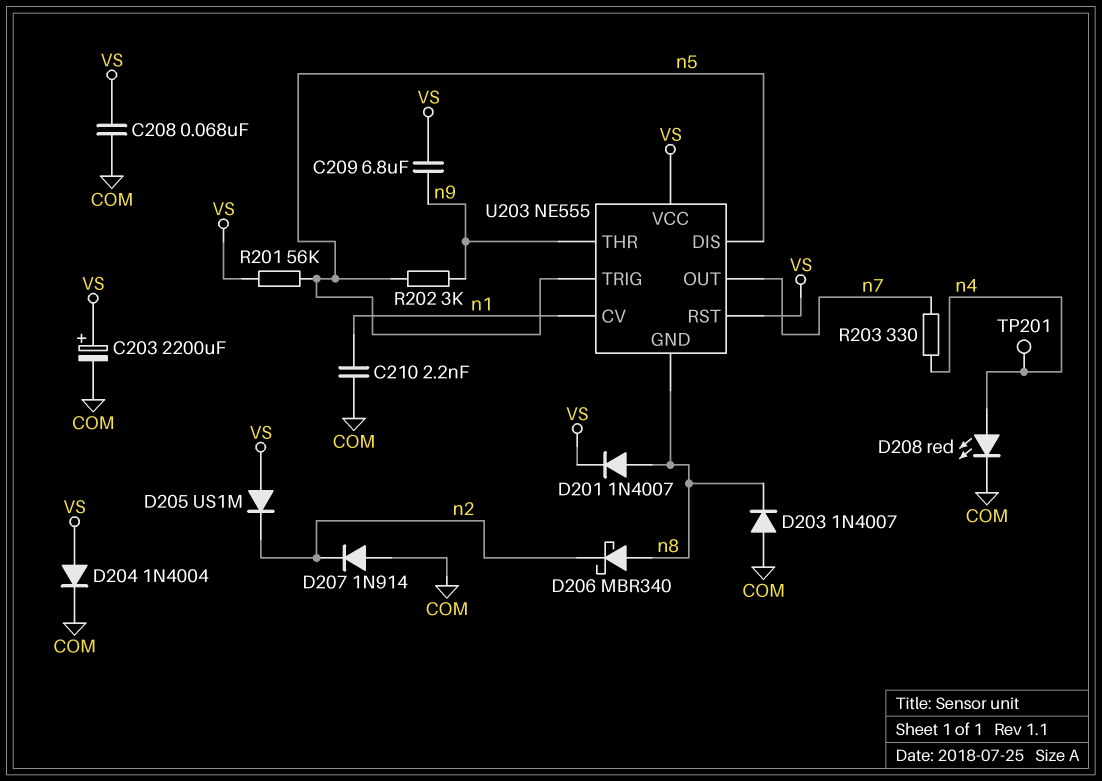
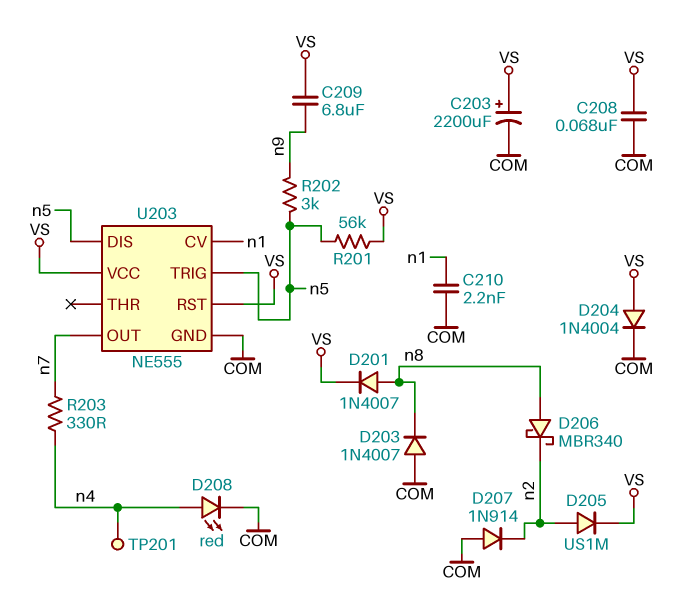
D205: diode US1M (A VS, K n2) -> diode US1M (A n2, K VS)
U203 pin GND: n8 -> COM
U203 pin THR: n9 -> none

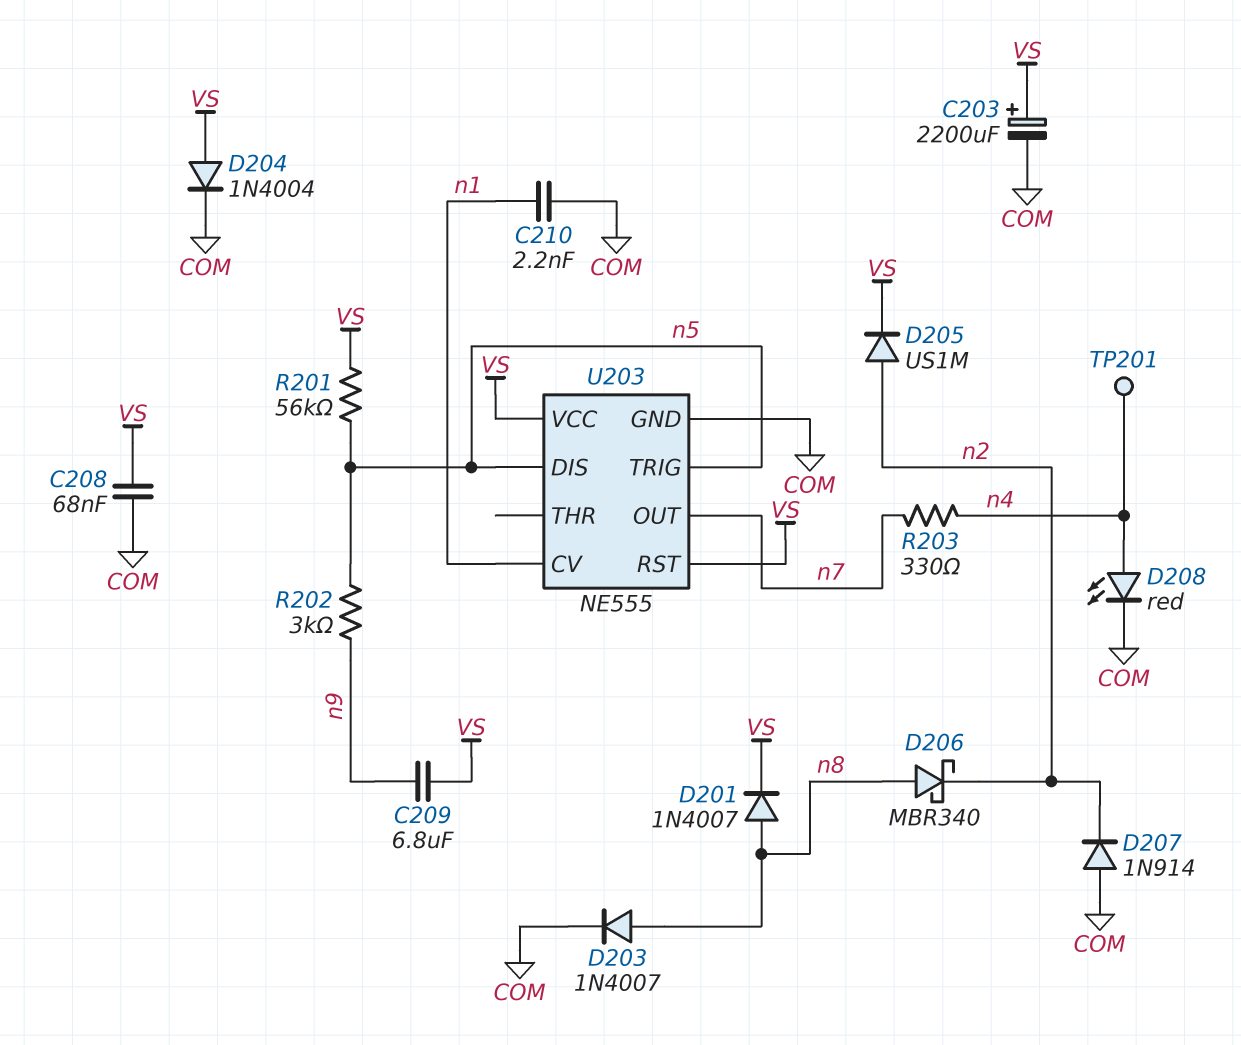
D203: diode 1N4007 (A COM, K n8) -> diode 1N4007 (A n8, K COM)

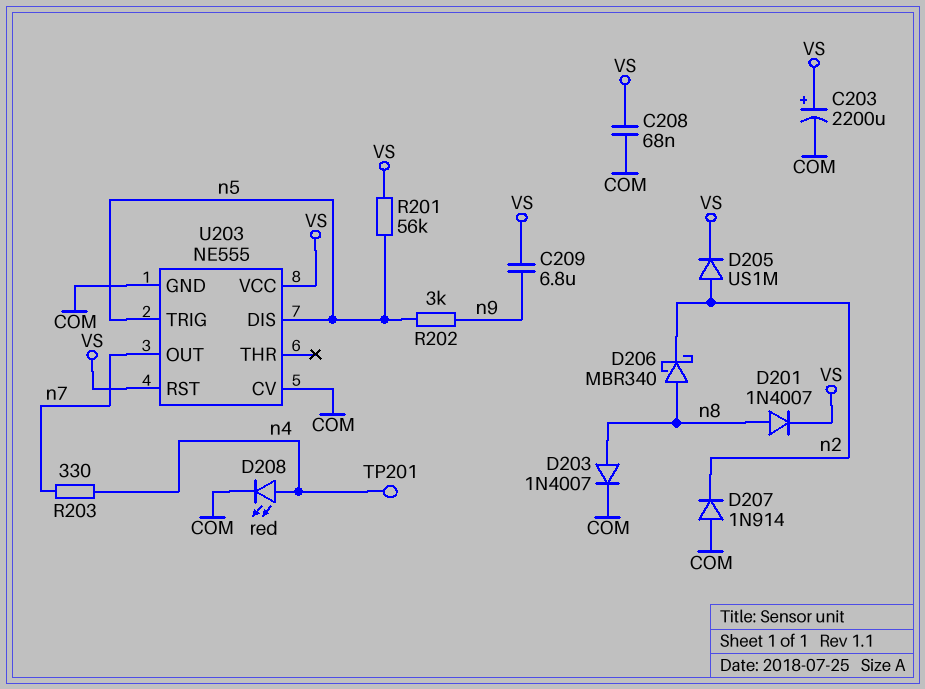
C210: 2.2nF (COM, n1) -> none
D204: diode 1N4004 (A VS, K COM) -> none
U203 pin CV: n1 -> COM

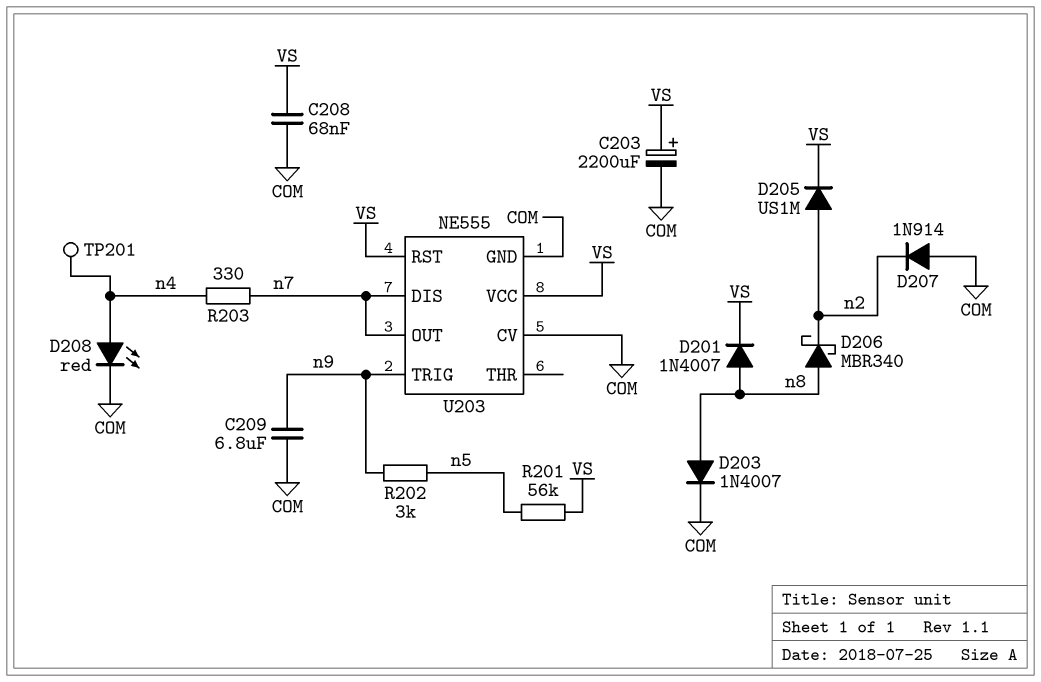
C209: 6.8uF (VS, n9) -> 6.8uF (COM, n9)
U203 pin DIS: n5 -> n7
U203 pin TRIG: n5 -> n9

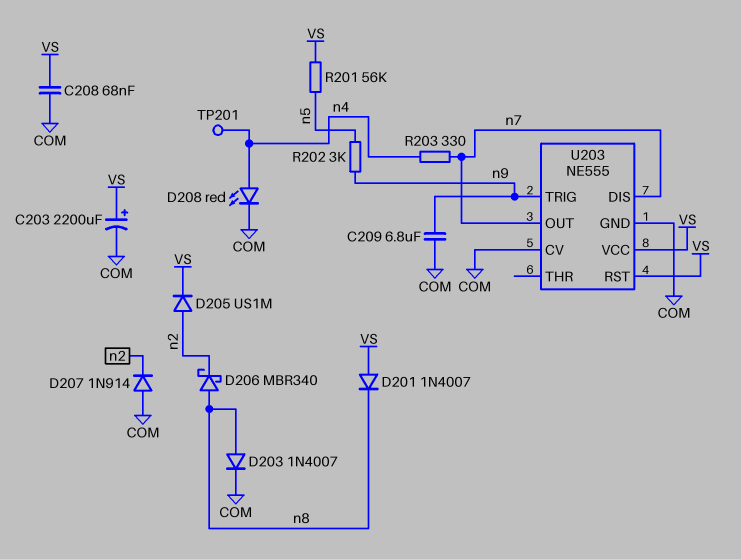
D201: diode 1N4007 (A n8, K VS) -> diode 1N4007 (A VS, K n8)

